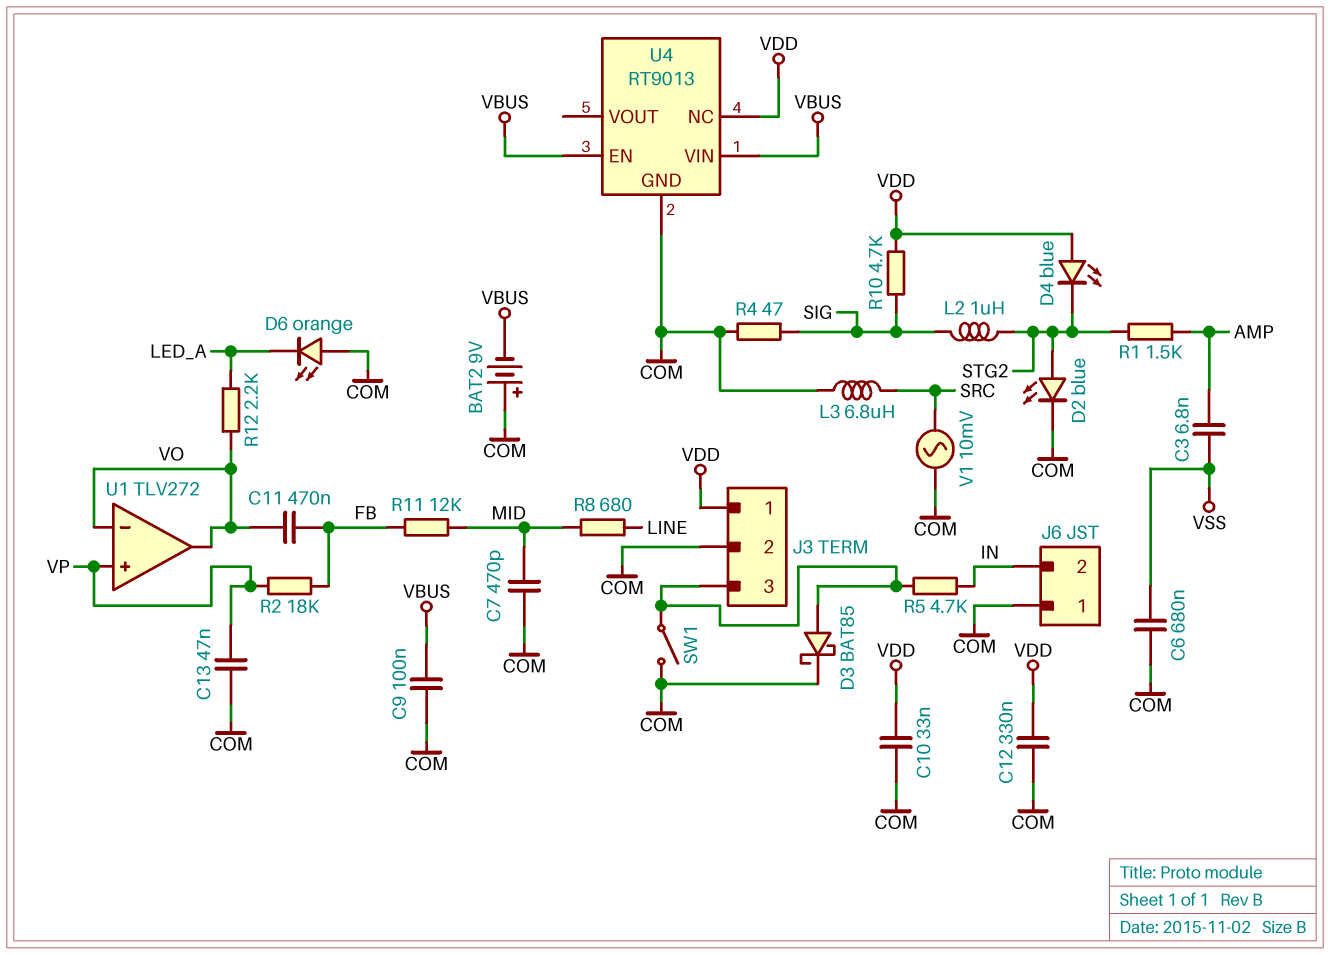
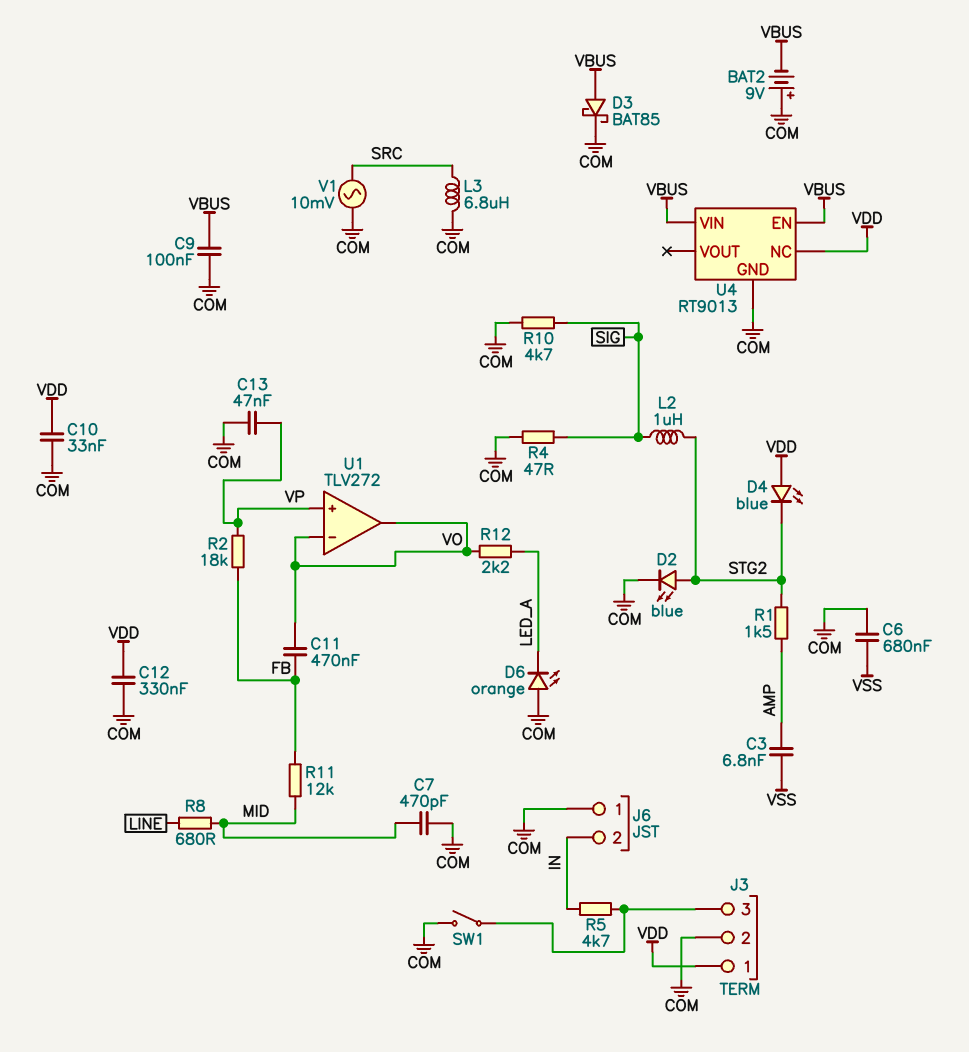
D3: schottky BAT85 (A J3/3, K COM) -> schottky BAT85 (A VBUS, K COM)
R10: 4.7k (SIG, VDD) -> 4.7k (COM, SIG)

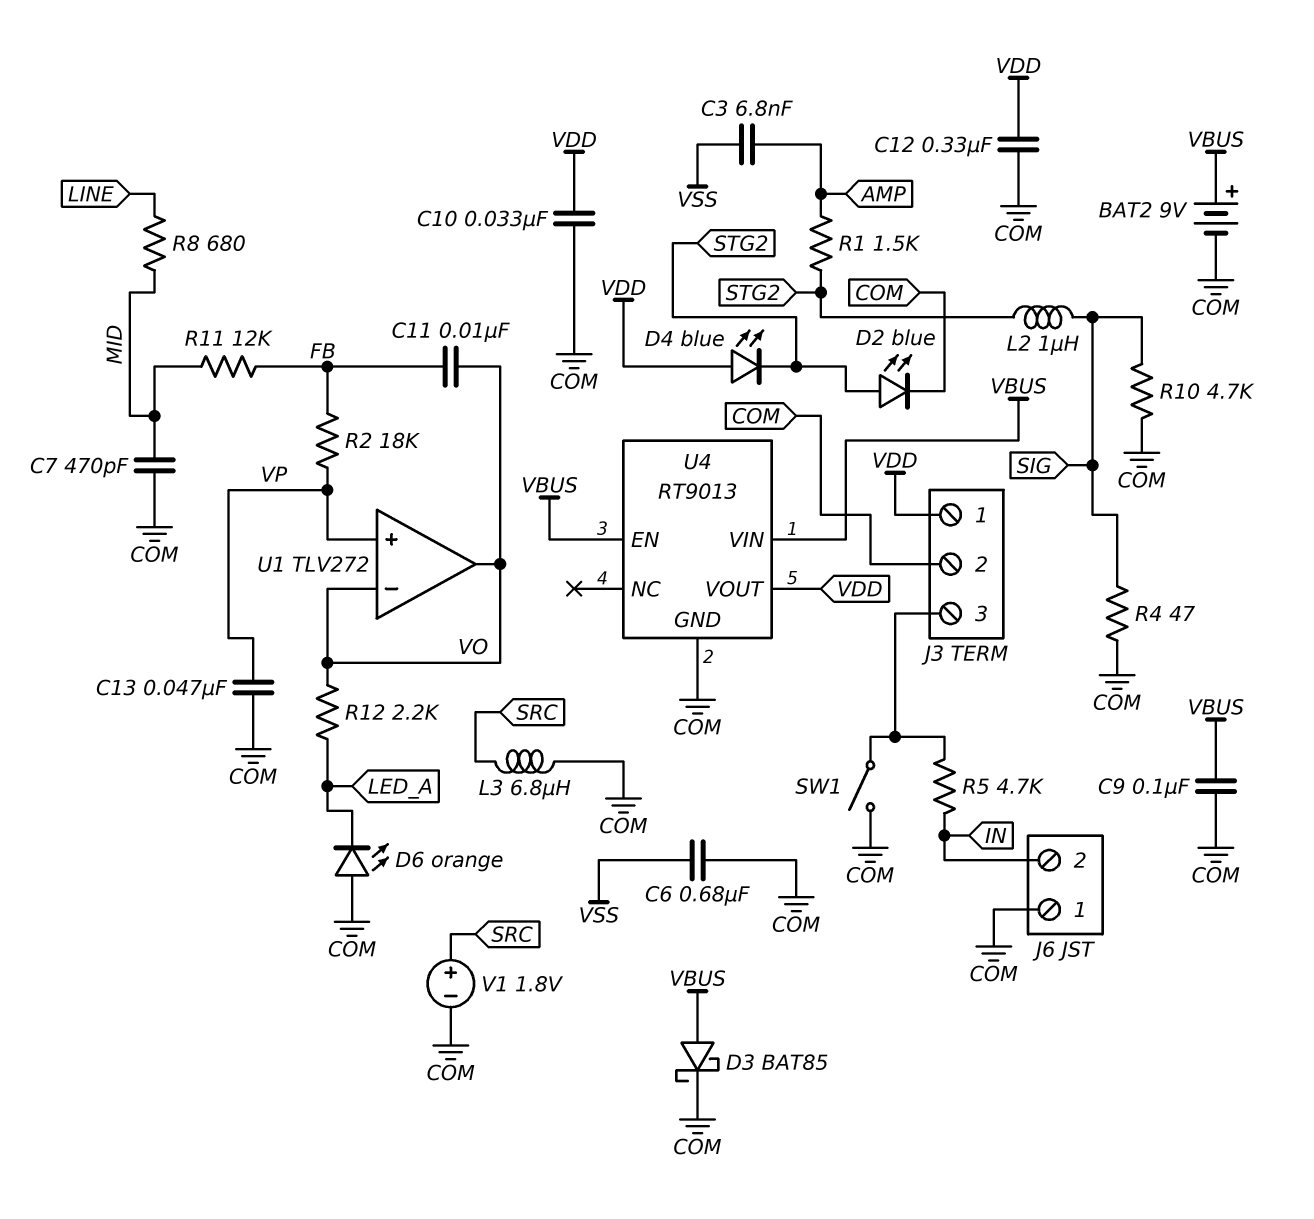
BAT2: 9V (plus COM, minus VBUS) -> 9V (plus VBUS, minus COM)
C11: 470nF (FB, VO) -> 10nF (FB, VO)
U4 pin NC: VDD -> none
U4 pin VOUT: none -> VDD
V1: AC 10mV (COM, SRC) -> 1.8V (plus SRC, minus COM)

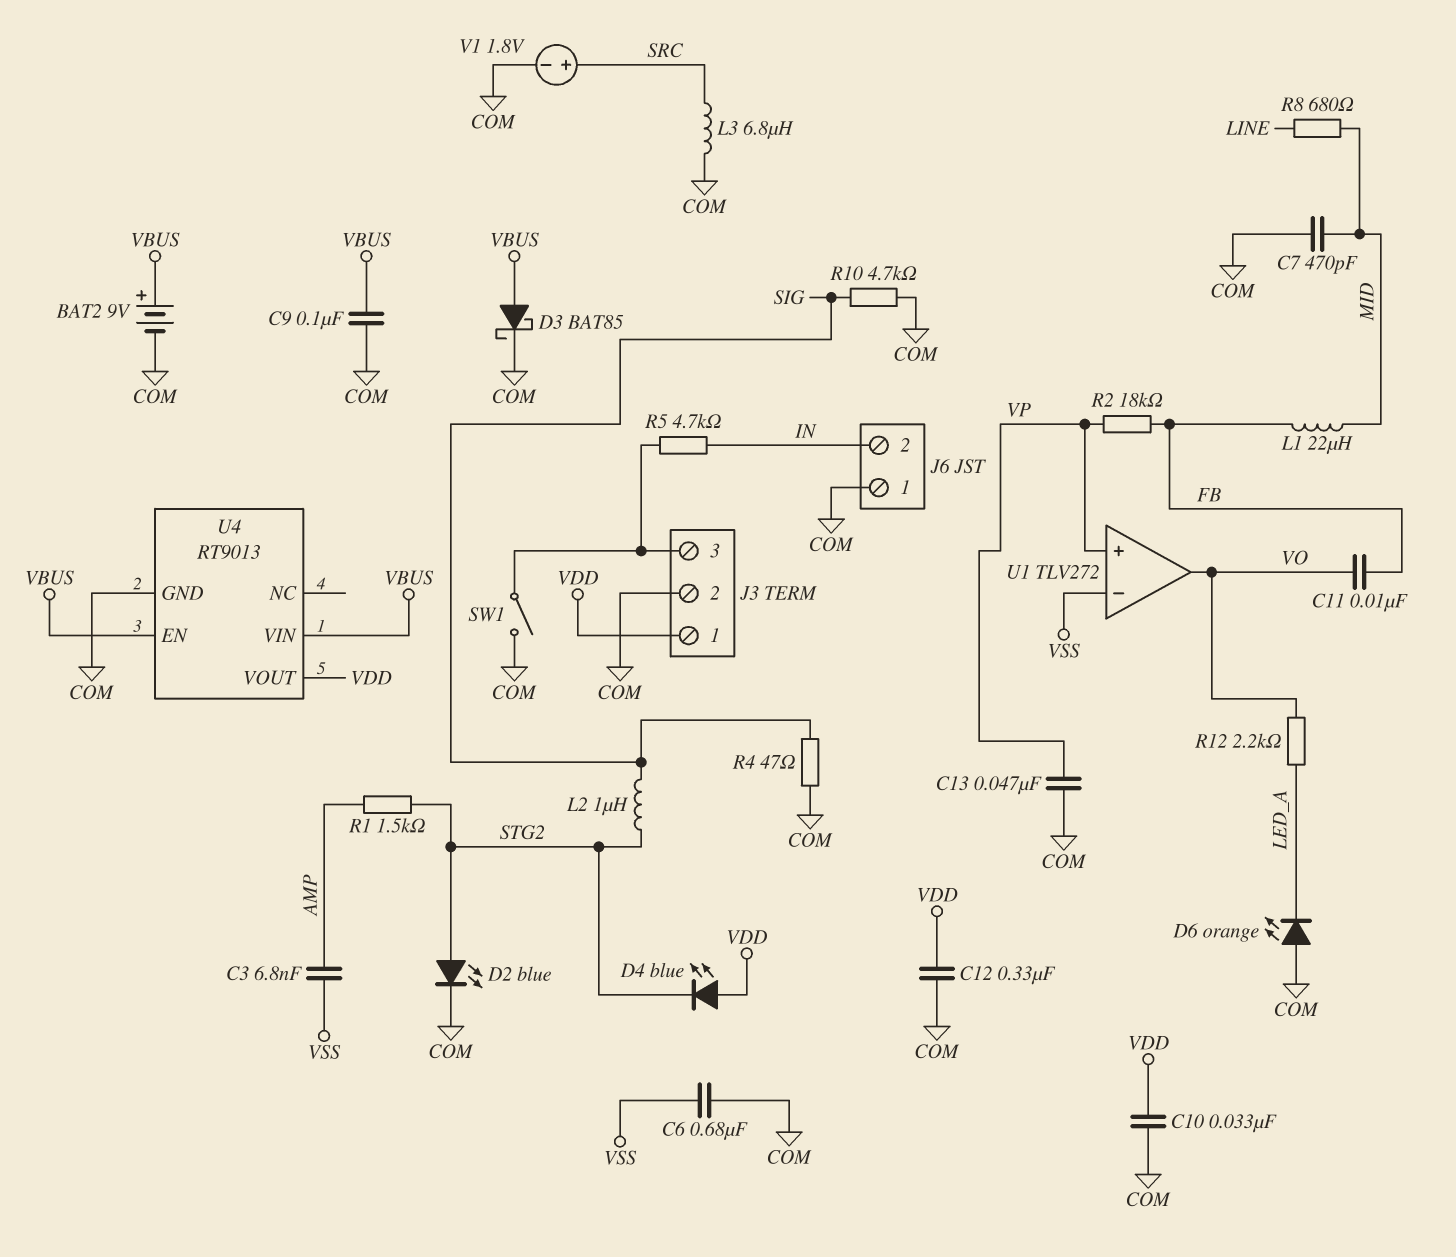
L1: none -> 22uH (FB, MID)
R11: 12k (FB, MID) -> none
U1 pin in-: VO -> VSS

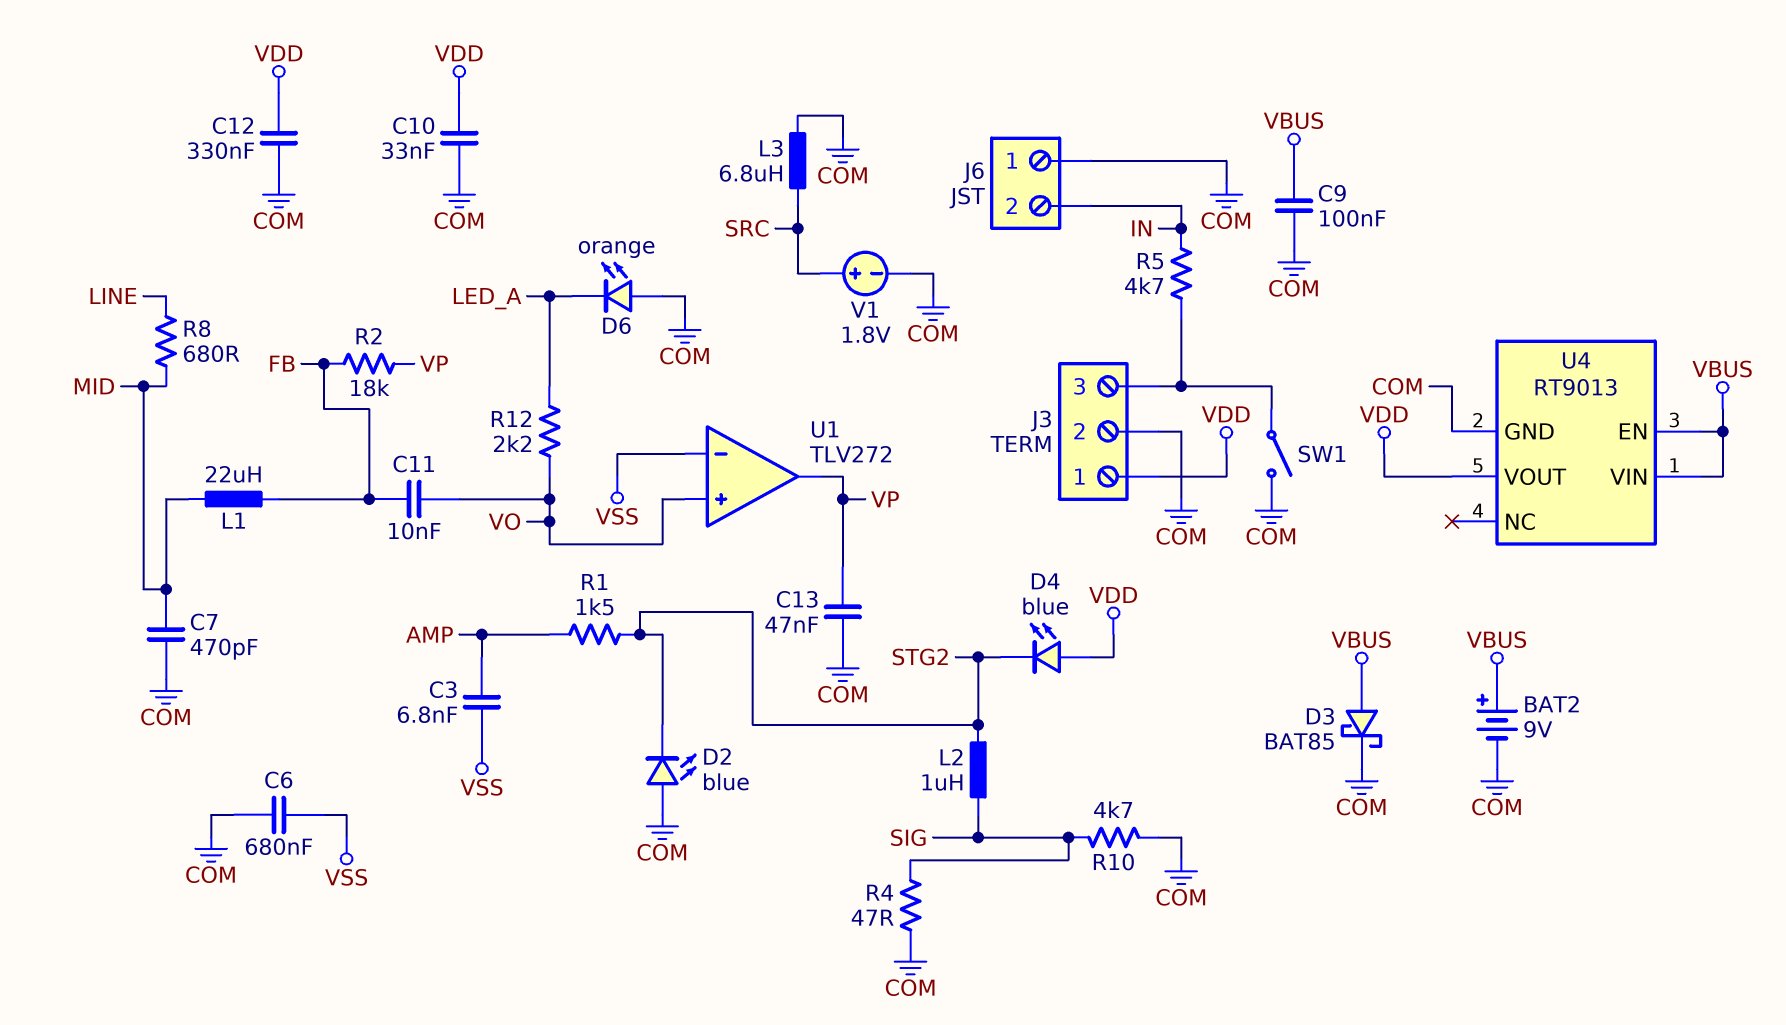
D2: LED blue (A STG2, K COM) -> LED blue (A COM, K STG2)
U1 pin in+: VP -> VO
U1 pin out: VO -> VP

